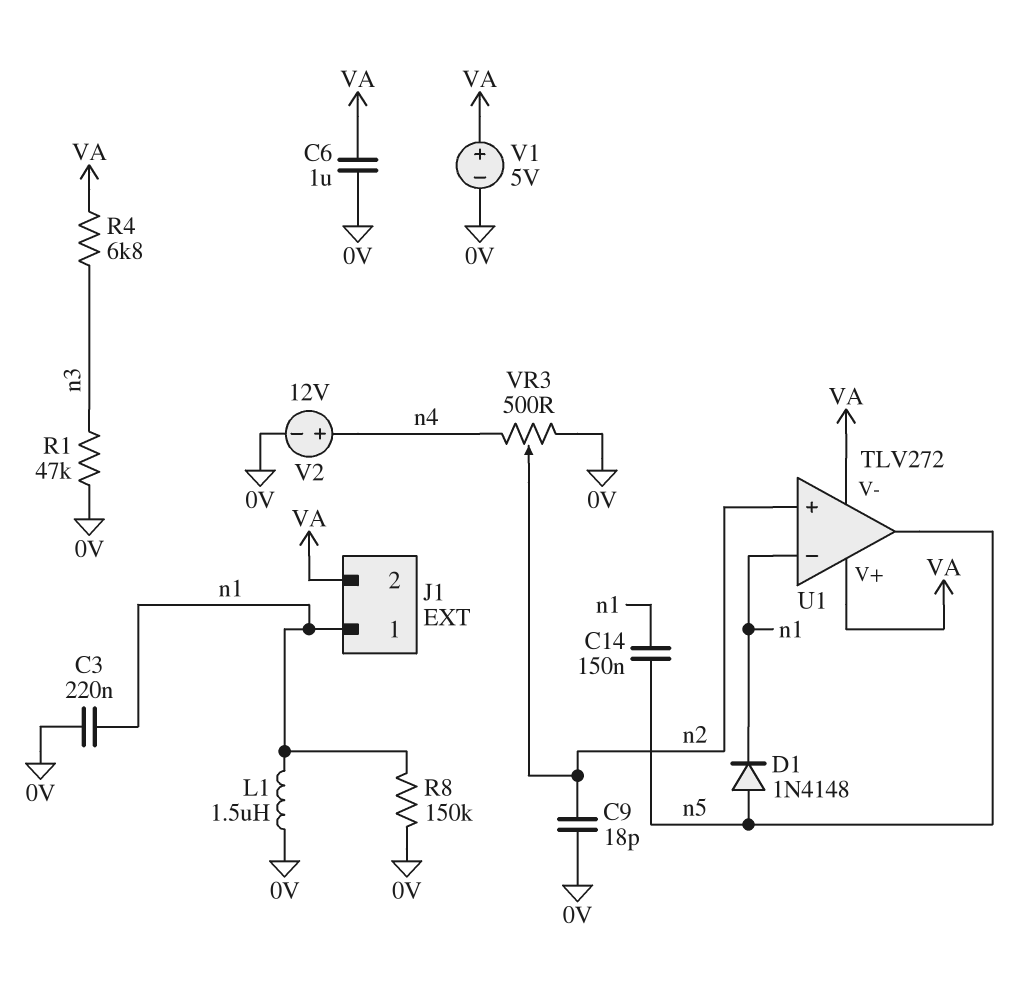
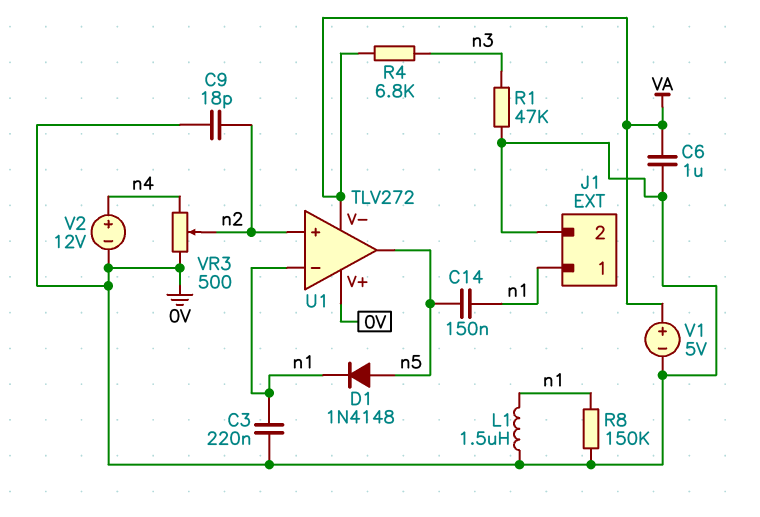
J1 pin 2: VA -> 0V
U1 pin V+: VA -> 0V

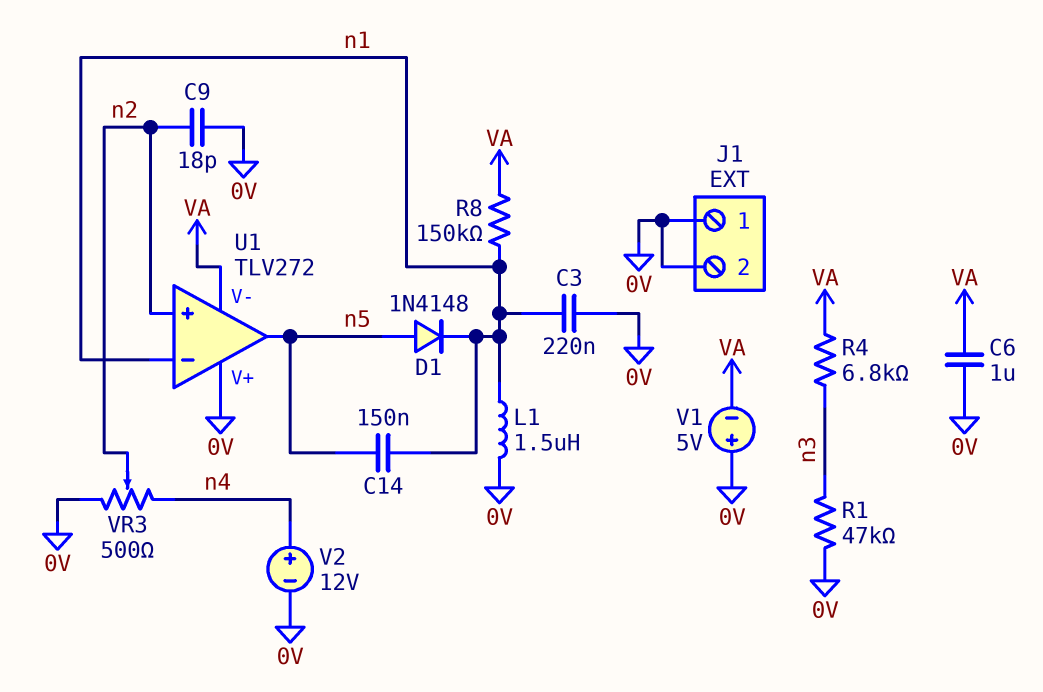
J1 pin 1: n1 -> 0V
R8: 150k (0V, n1) -> 150k (VA, n1)
V1: 5V (plus VA, minus 0V) -> 5V (plus 0V, minus VA)

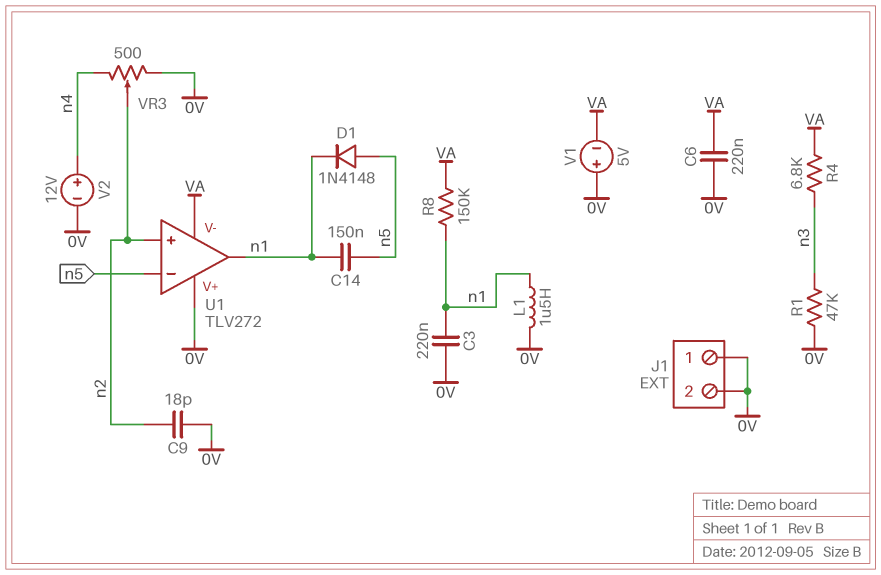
C6: 1uF (0V, VA) -> 220nF (0V, VA)
U1 pin in-: n1 -> n5
U1 pin out: n5 -> n1

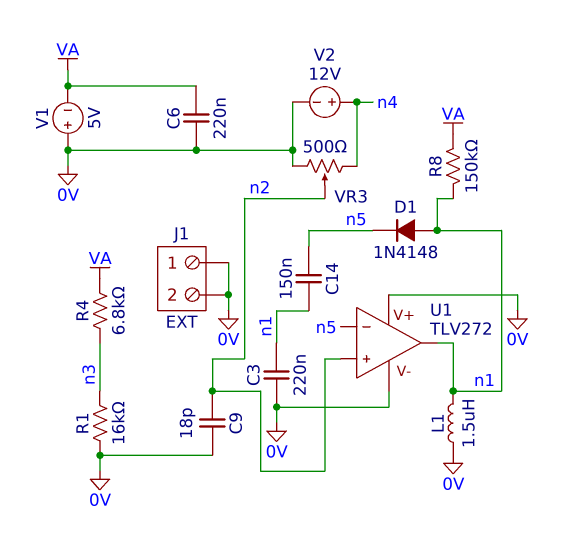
D1: diode 1N4148 (A n5, K n1) -> diode 1N4148 (A n1, K n5)
R1: 47k (0V, n3) -> 16k (0V, n3)
U1 pin V-: VA -> 0V

